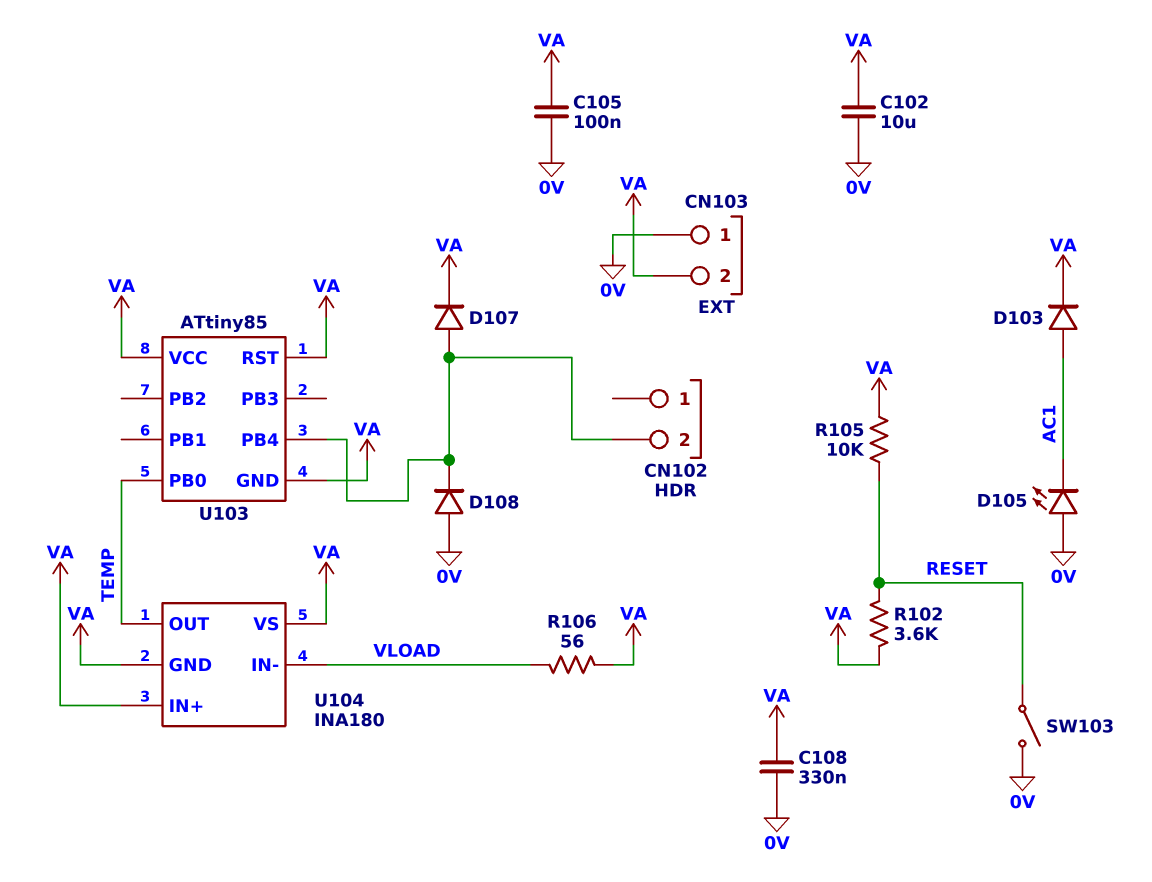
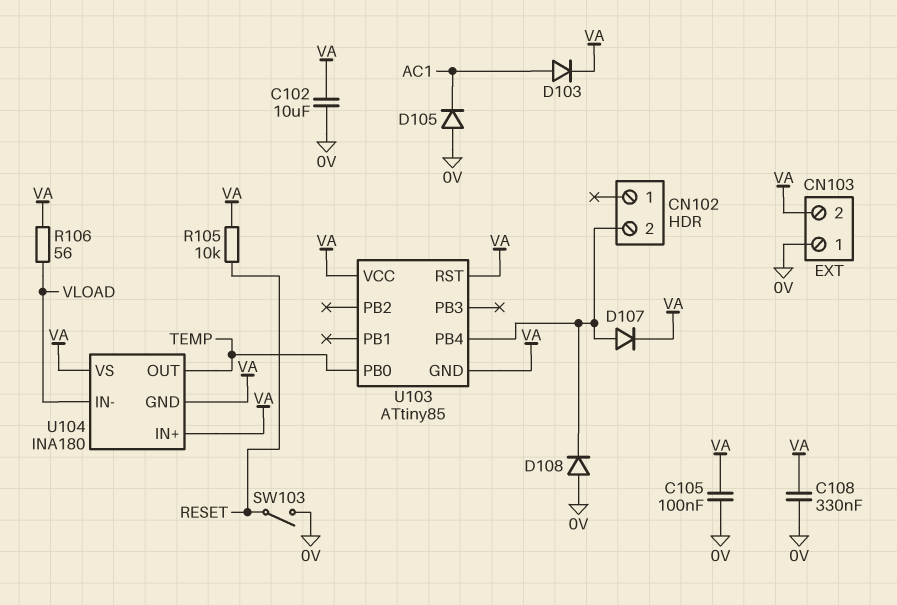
D105: LED (A 0V, K AC1) -> diode (A 0V, K AC1)
R102: 3.6k (RESET, VA) -> none

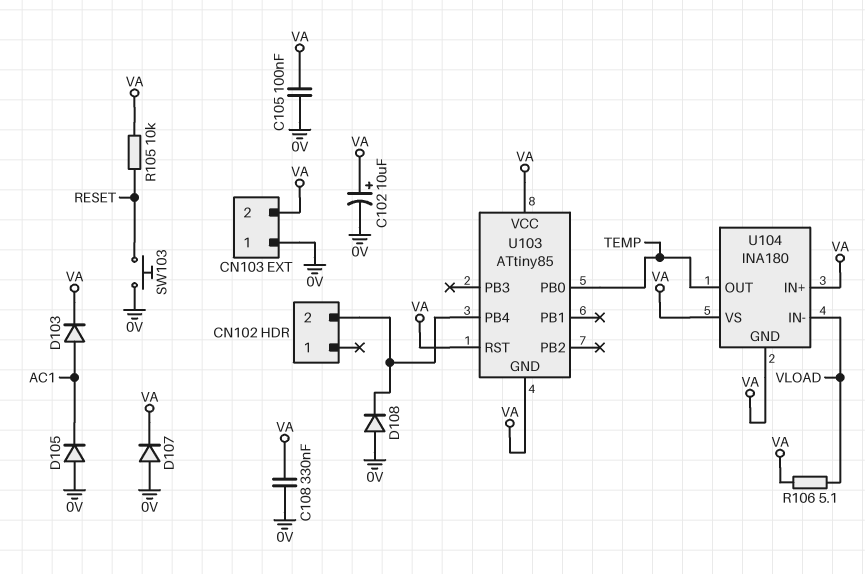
C102: 10uF (0V, VA) -> 10uF (plus VA, minus 0V)
D107: diode (A CN102/2, K VA) -> diode (A 0V, K VA)
R106: 56 (VA, VLOAD) -> 5.1 (VA, VLOAD)
SW103: switch (0V, RESET) -> button (0V, RESET)

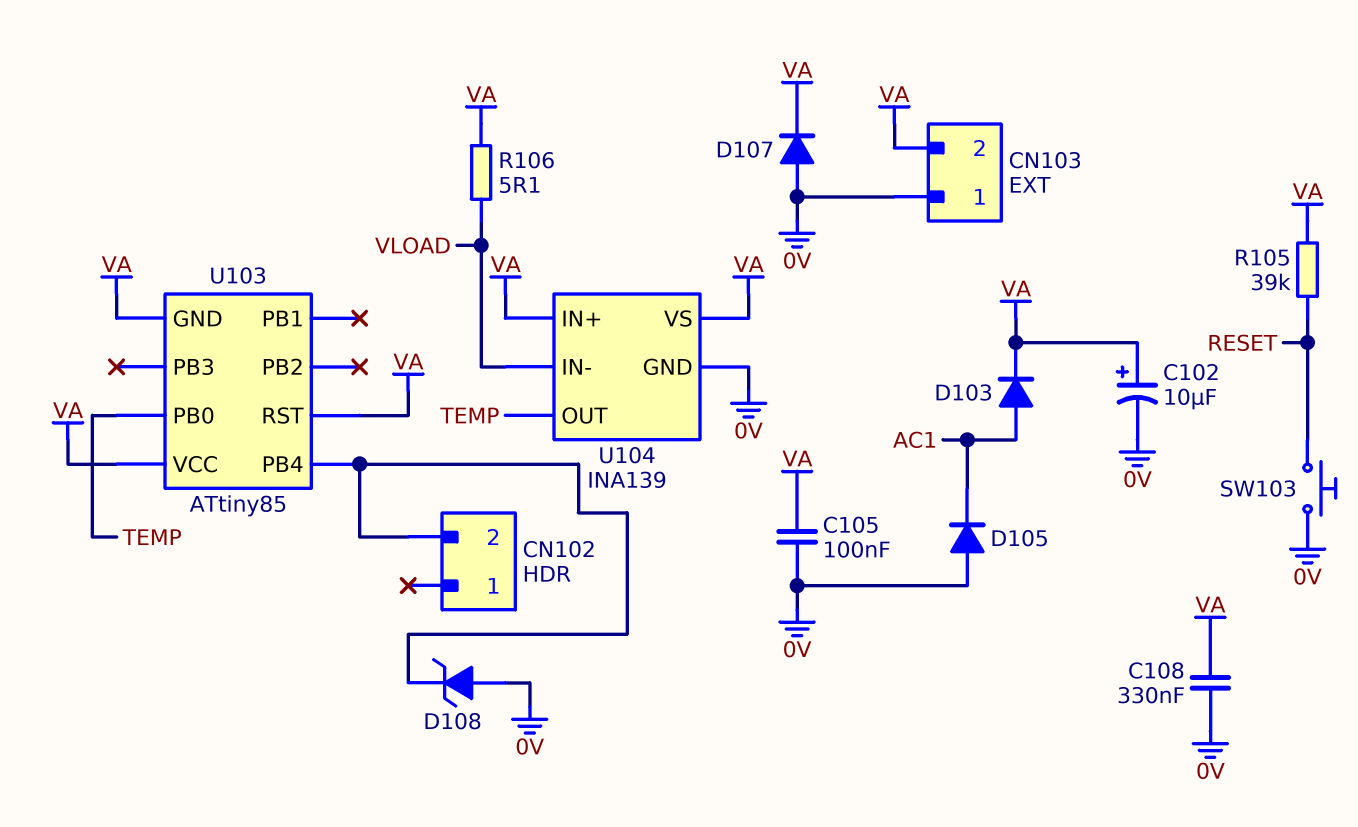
D108: diode (A 0V, K CN102/2) -> zener (A 0V, K CN102/2)
R105: 10k (RESET, VA) -> 39k (RESET, VA)
U104: INA180 -> INA139
U104 pin GND: VA -> 0V

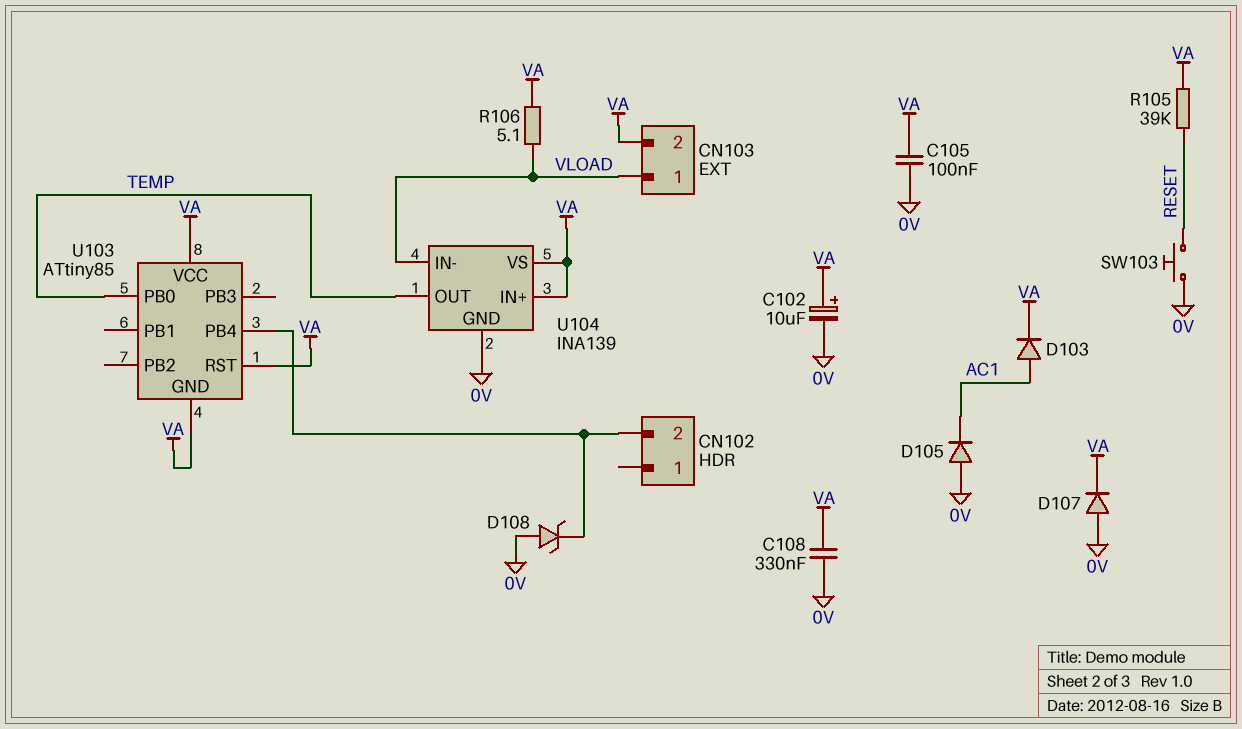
CN103 pin 1: 0V -> VLOAD

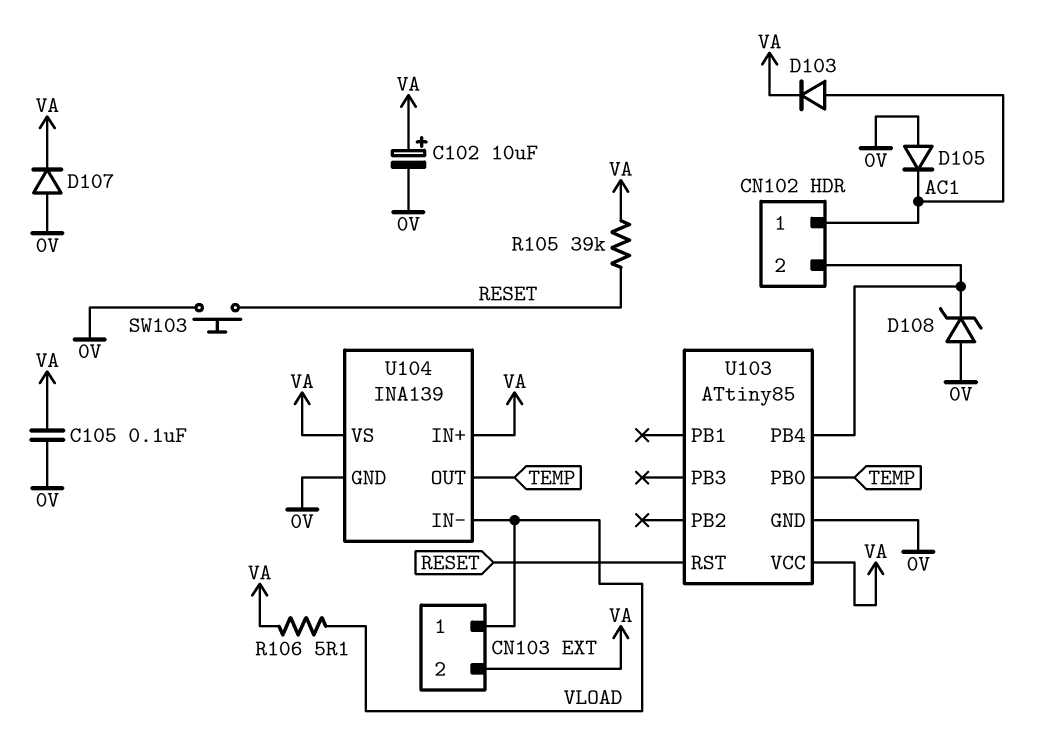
C108: 330nF (0V, VA) -> none
CN102 pin 1: none -> AC1
U103 pin GND: VA -> 0V
U103 pin RST: VA -> RESET

